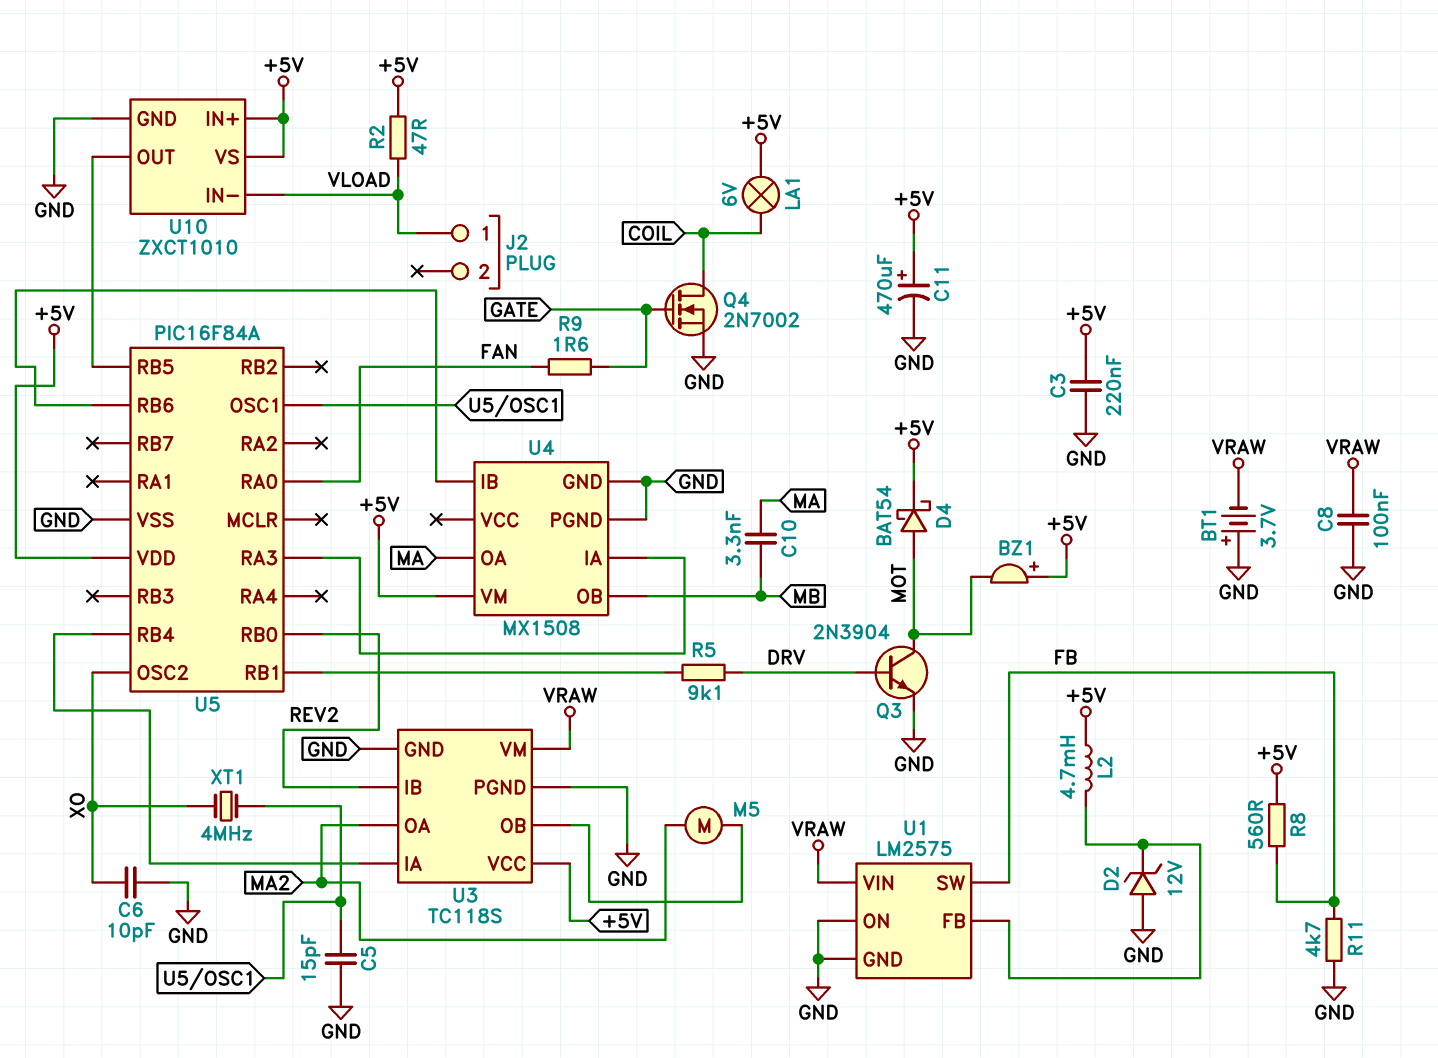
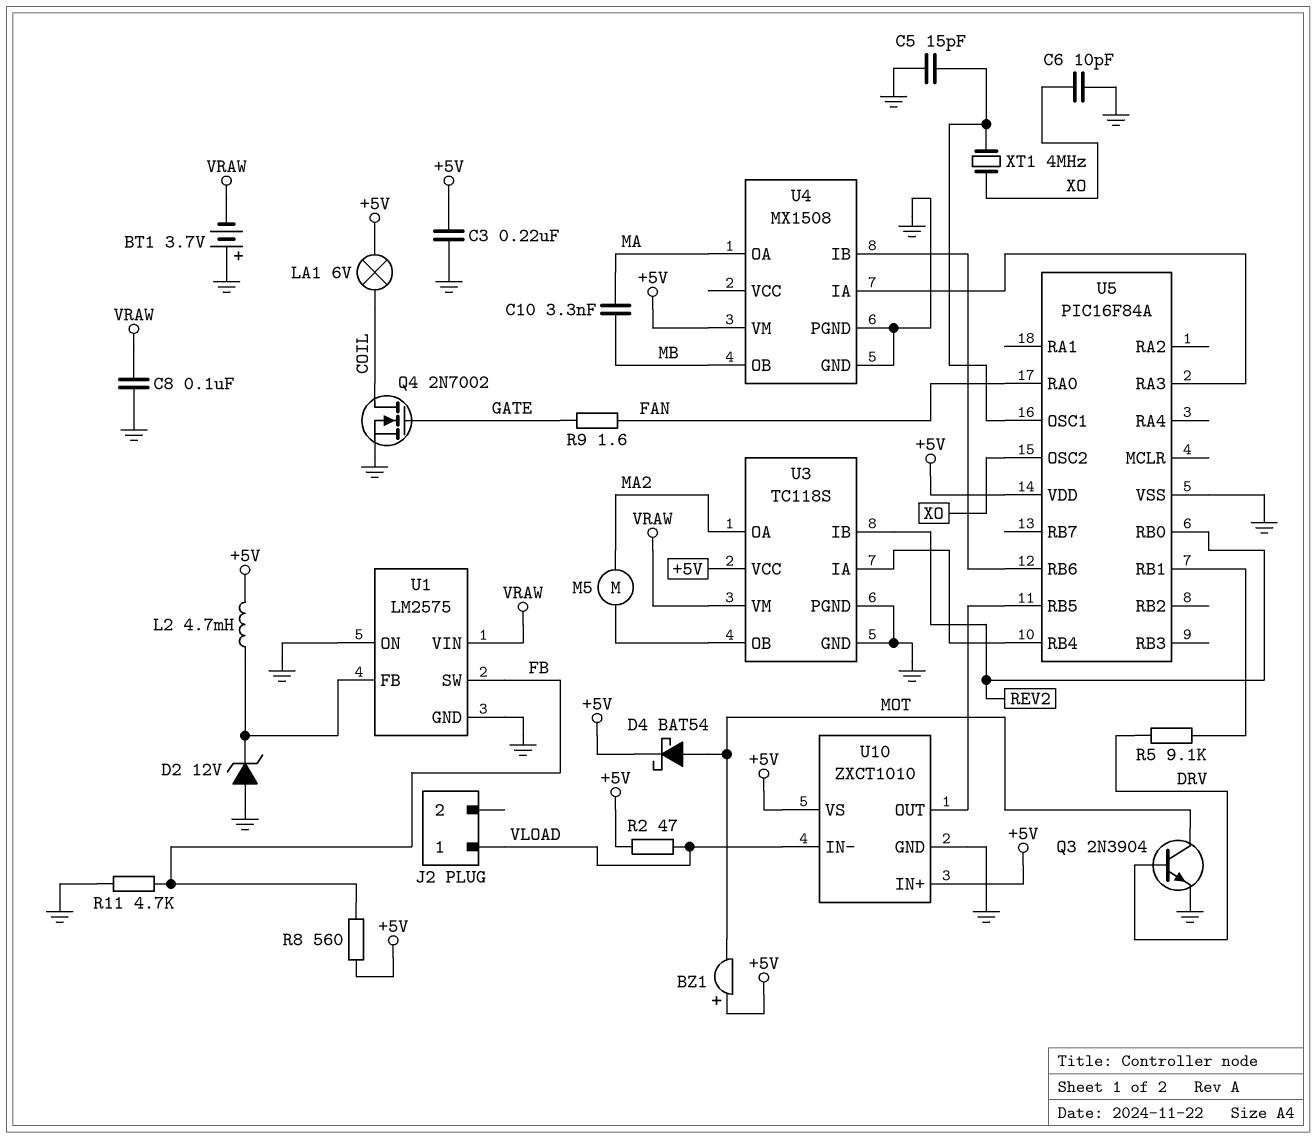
C11: 470uF (plus +5V, minus GND) -> none

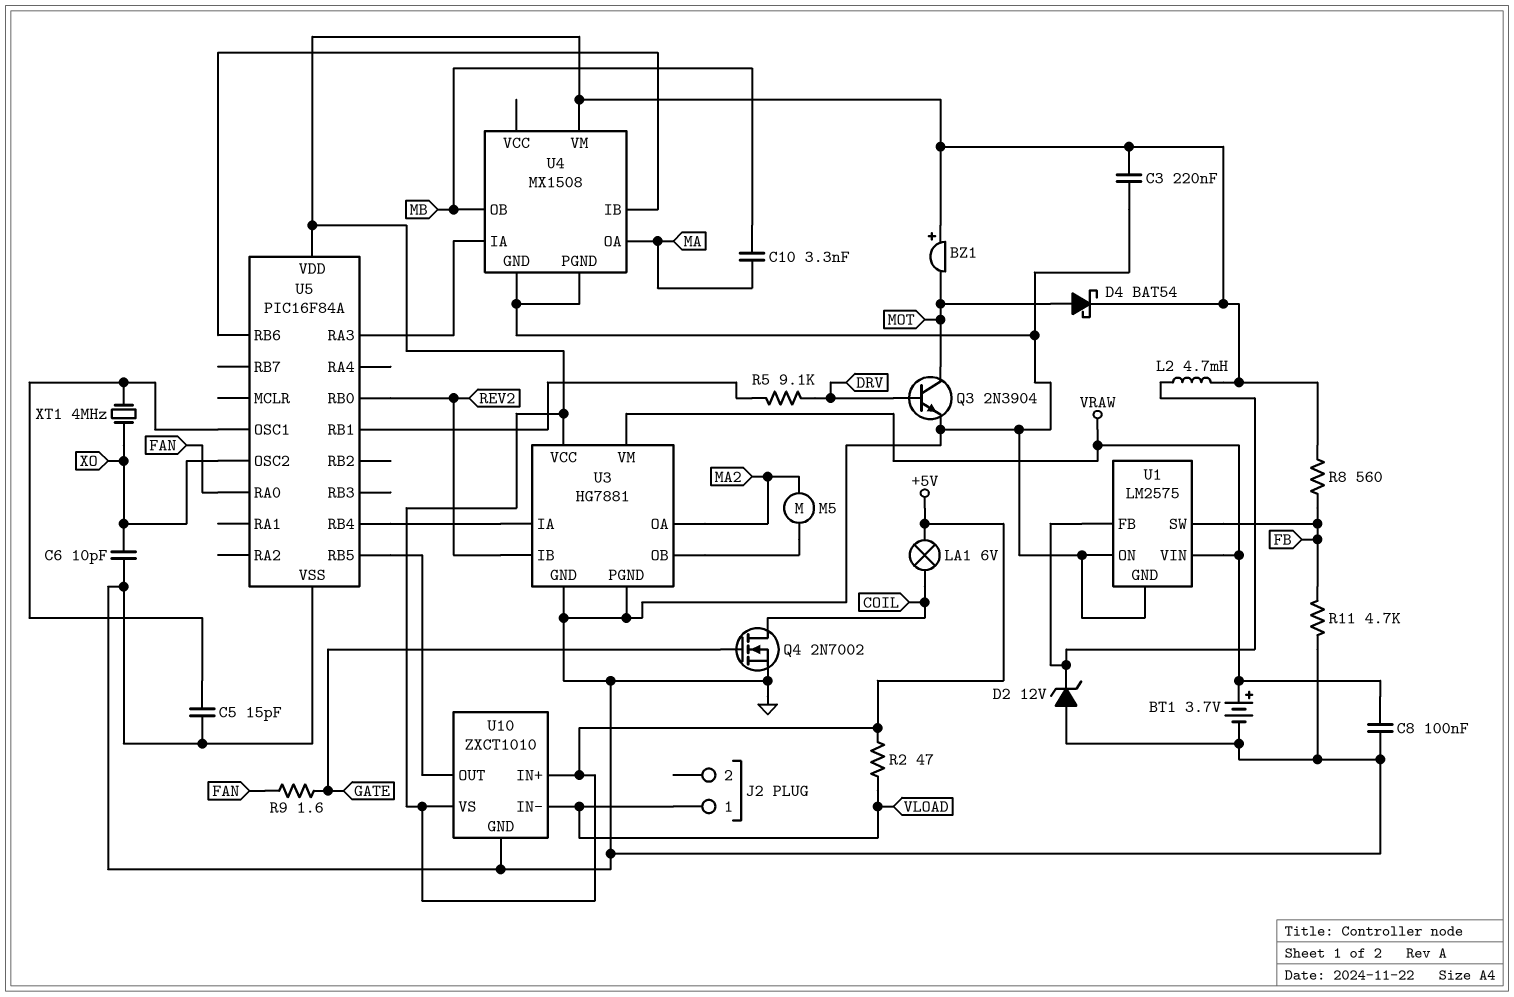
BT1: 3.7V (plus GND, minus VRAW) -> 3.7V (plus VRAW, minus GND)
U3: TC118S -> HG7881

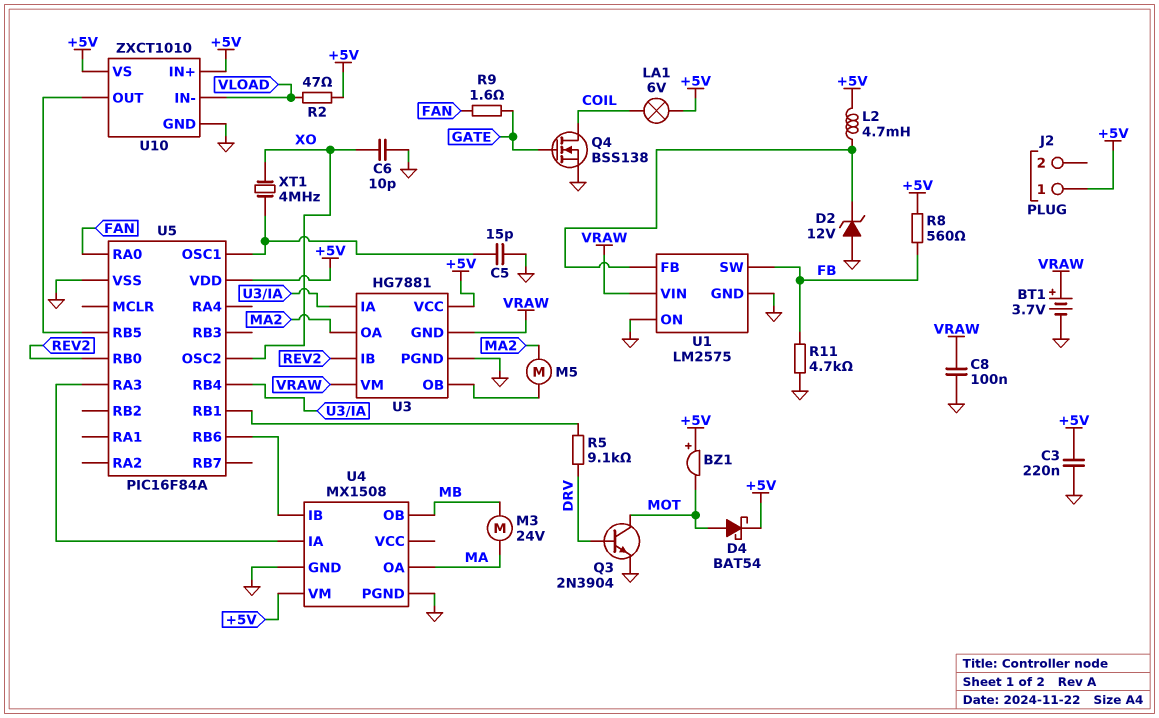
C10: 3.3nF (MA, MB) -> none
J2 pin 1: VLOAD -> +5V
M3: none -> motor 24V (MA, MB)
Q4: NMOS 2N7002 (G GATE, D COIL, S GND) -> NMOS BSS138 (G GATE, D COIL, S GND)
U3 pin GND: GND -> VRAW

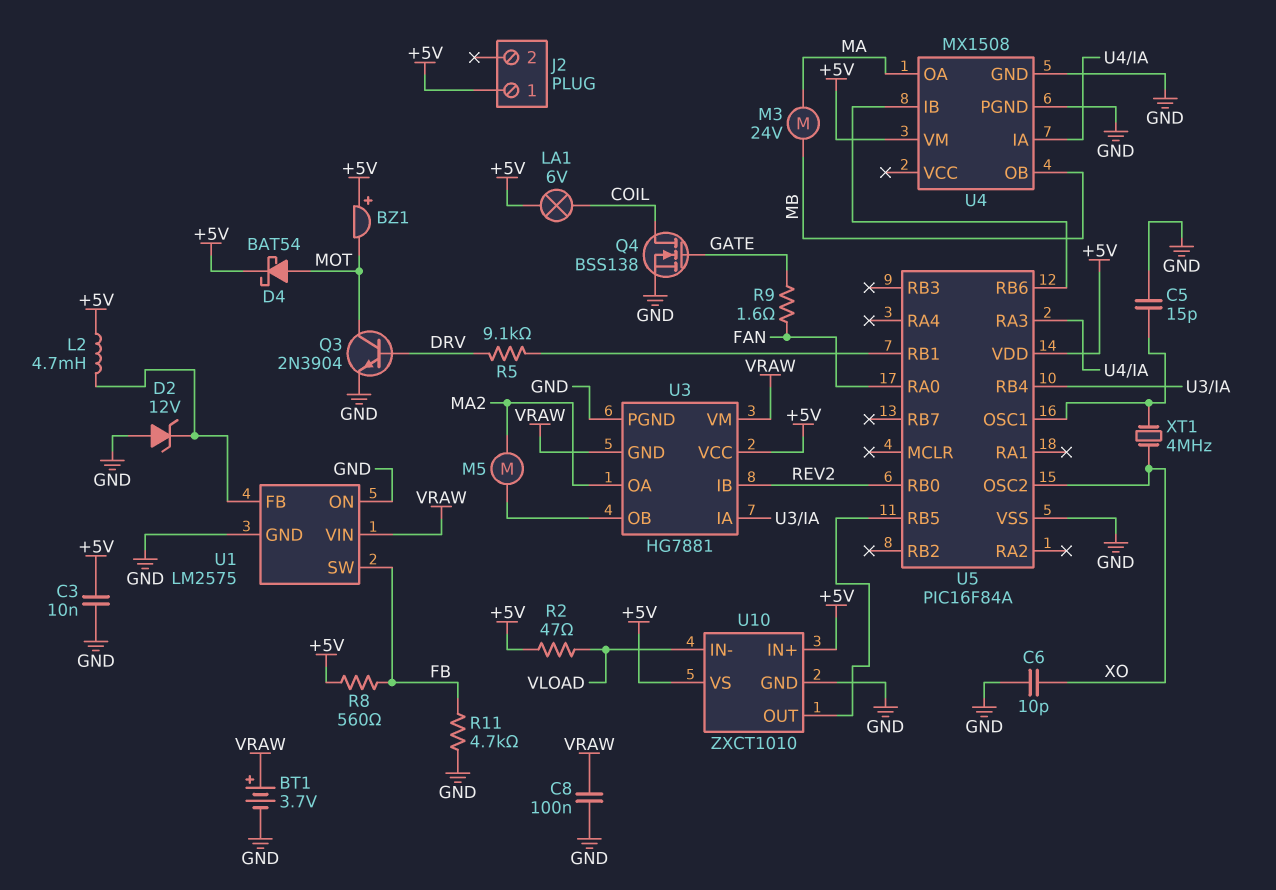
C3: 220nF (+5V, GND) -> 10nF (+5V, GND)

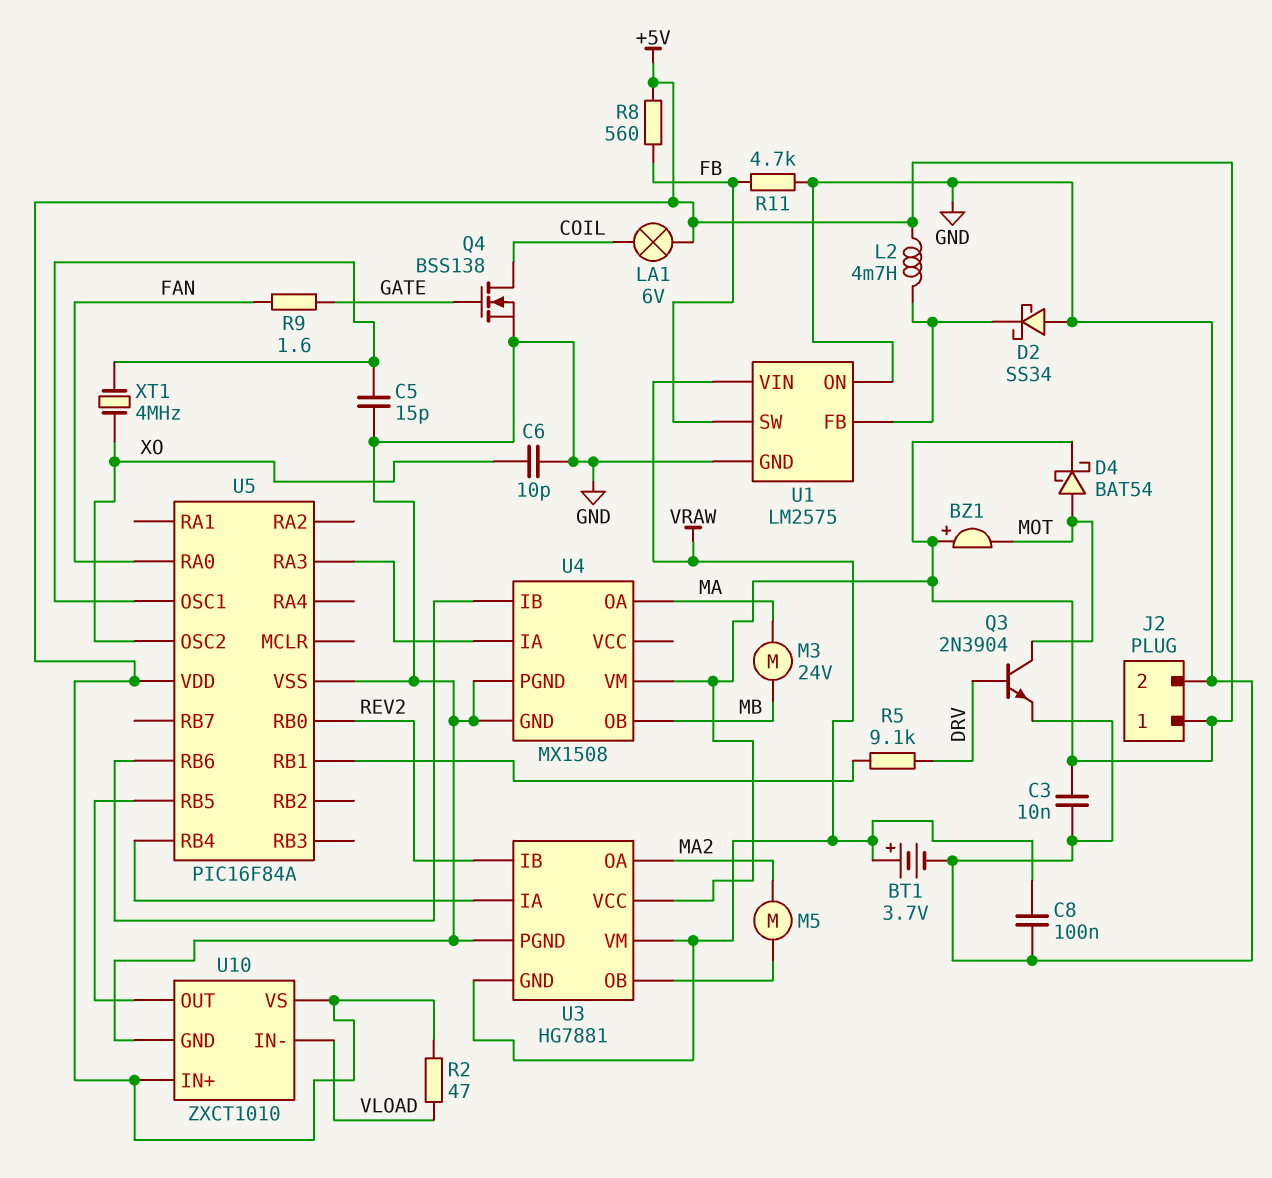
D2: zener 12V (A GND, K U1/FB) -> schottky SS34 (A GND, K U1/FB)
J2 pin 2: none -> GND

